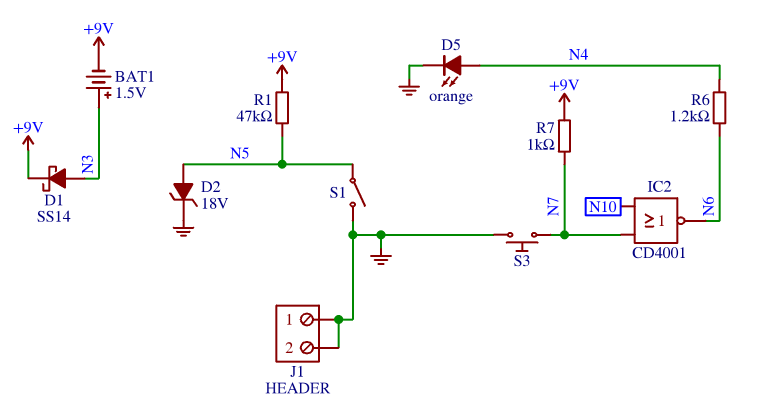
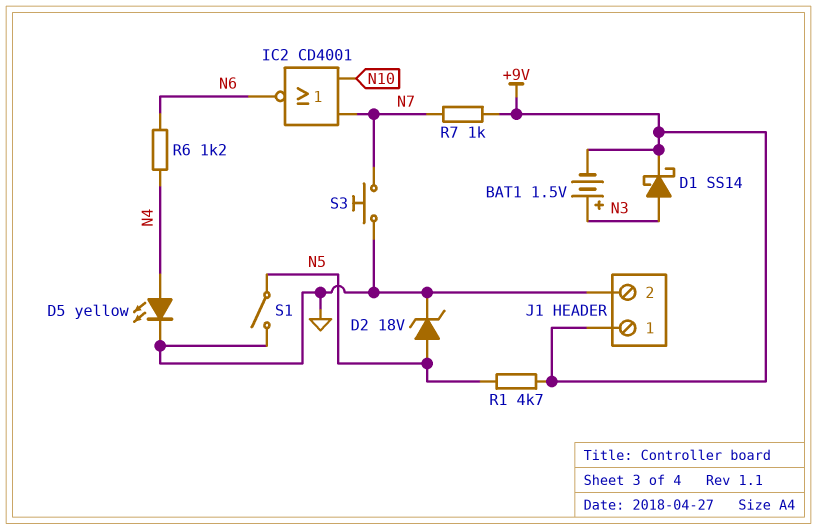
D5: LED orange (A N4, K GND) -> LED yellow (A N4, K GND)
J1 pin 1: GND -> +9V
R1: 47k (+9V, N5) -> 4.7k (+9V, N5)

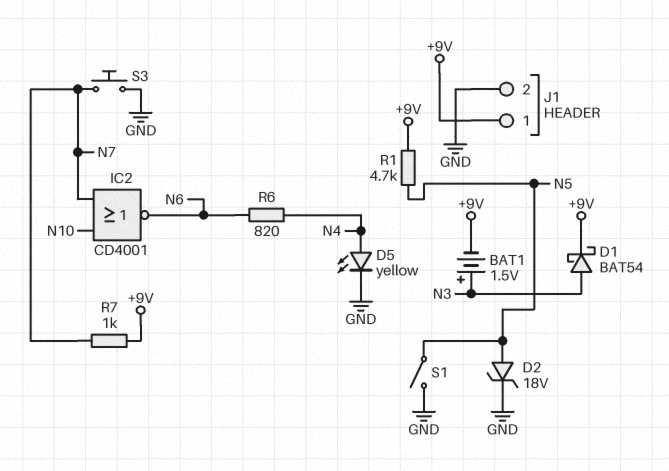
D1: schottky SS14 (A N3, K +9V) -> schottky BAT54 (A N3, K +9V)
R6: 1.2k (N4, N6) -> 820 (N4, N6)

